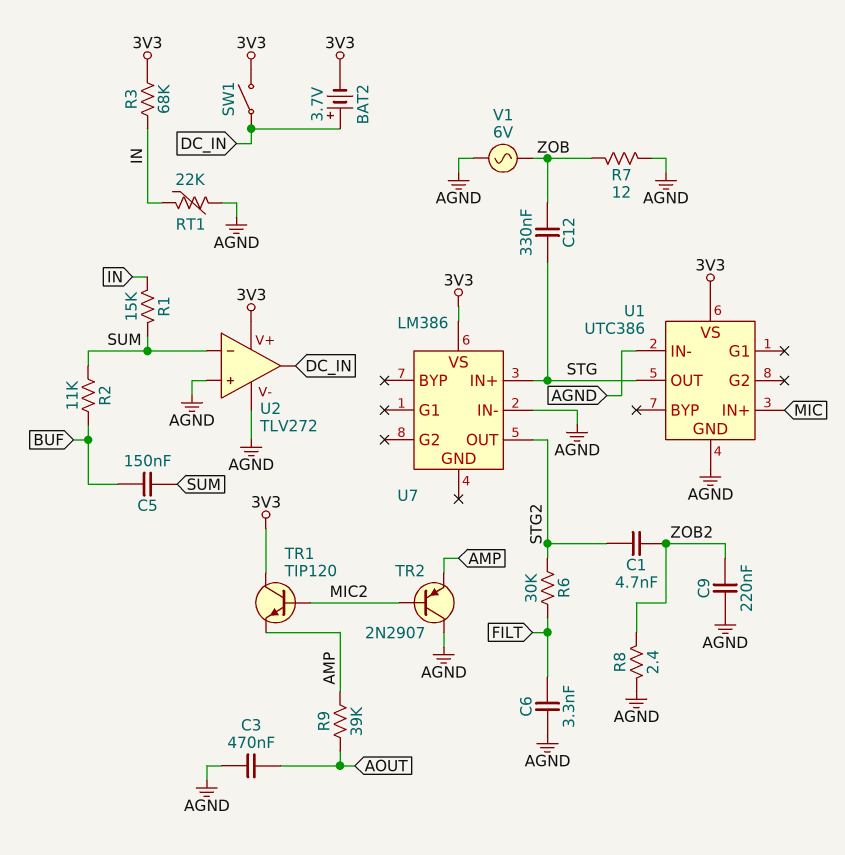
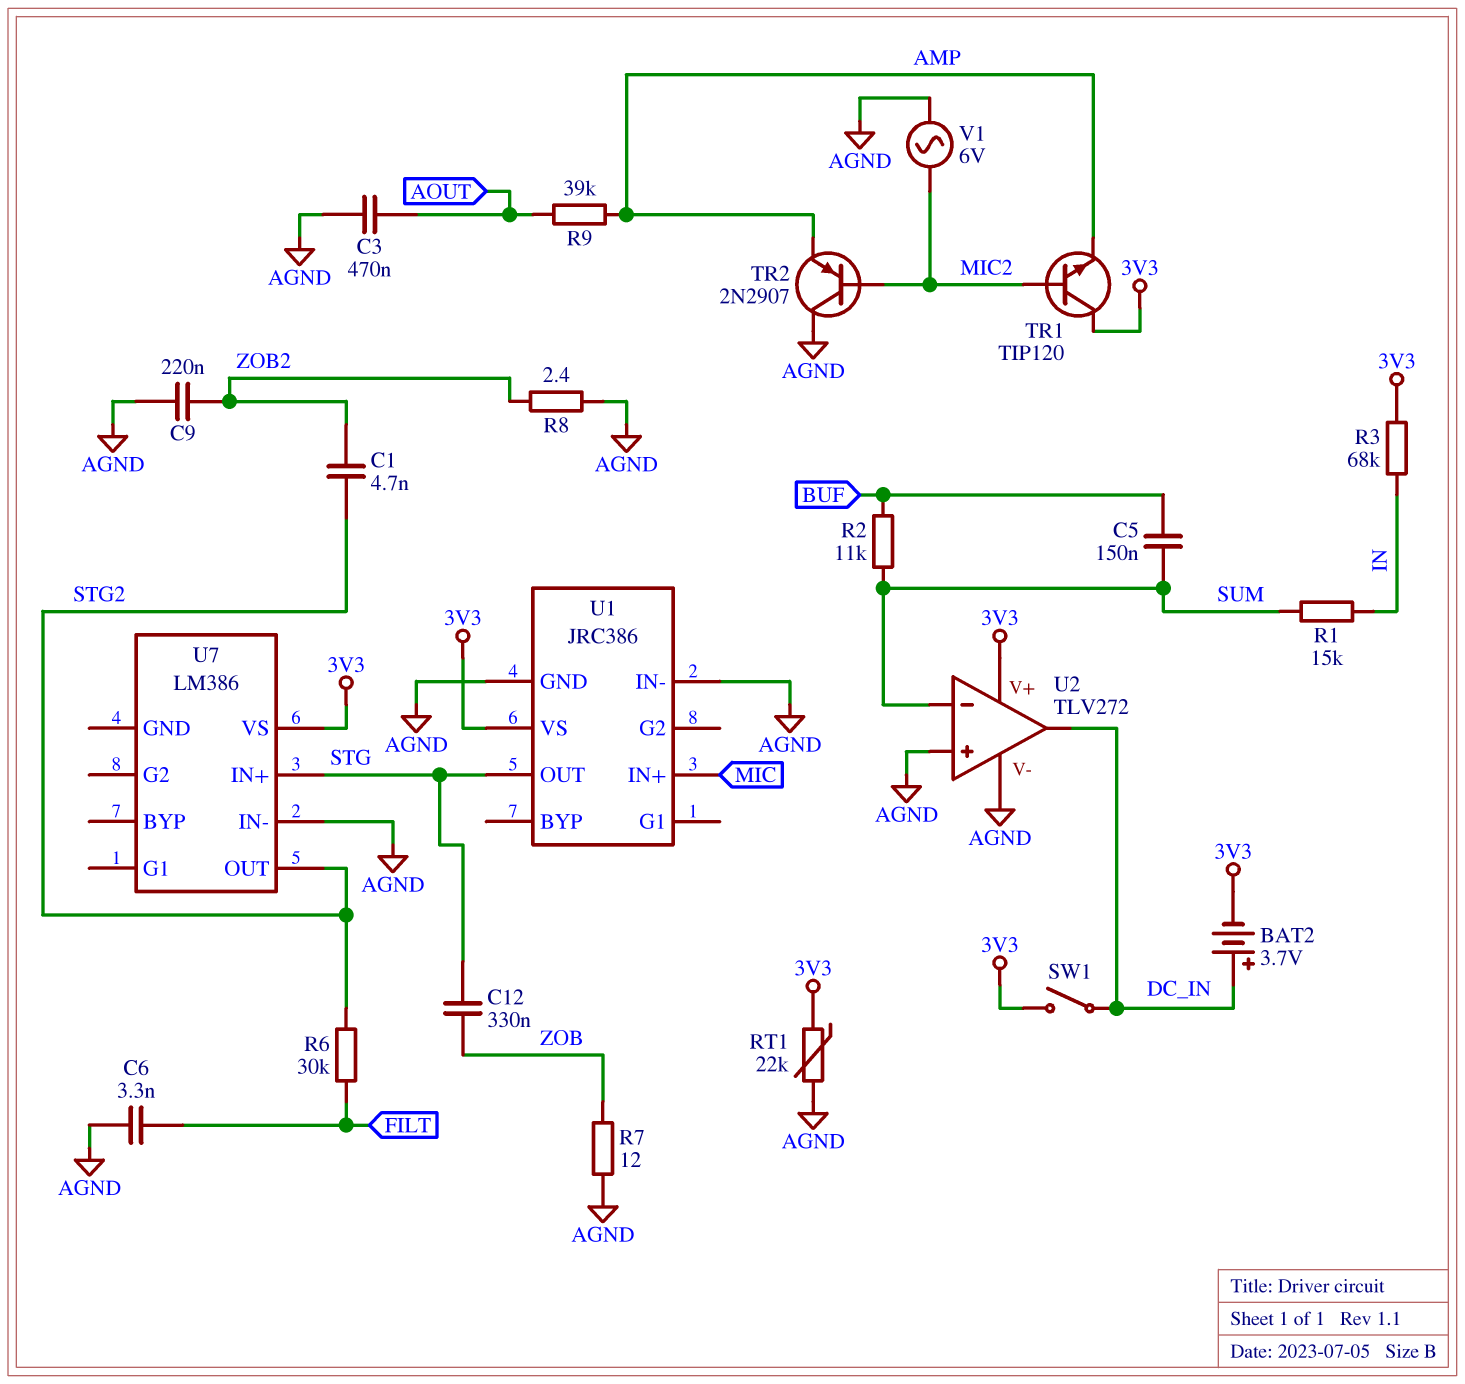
RT1: 22k (AGND, IN) -> 22k (3V3, AGND)
U1: UTC386 -> JRC386
V1: AC 6V (AGND, ZOB) -> AC 6V (AGND, MIC2)

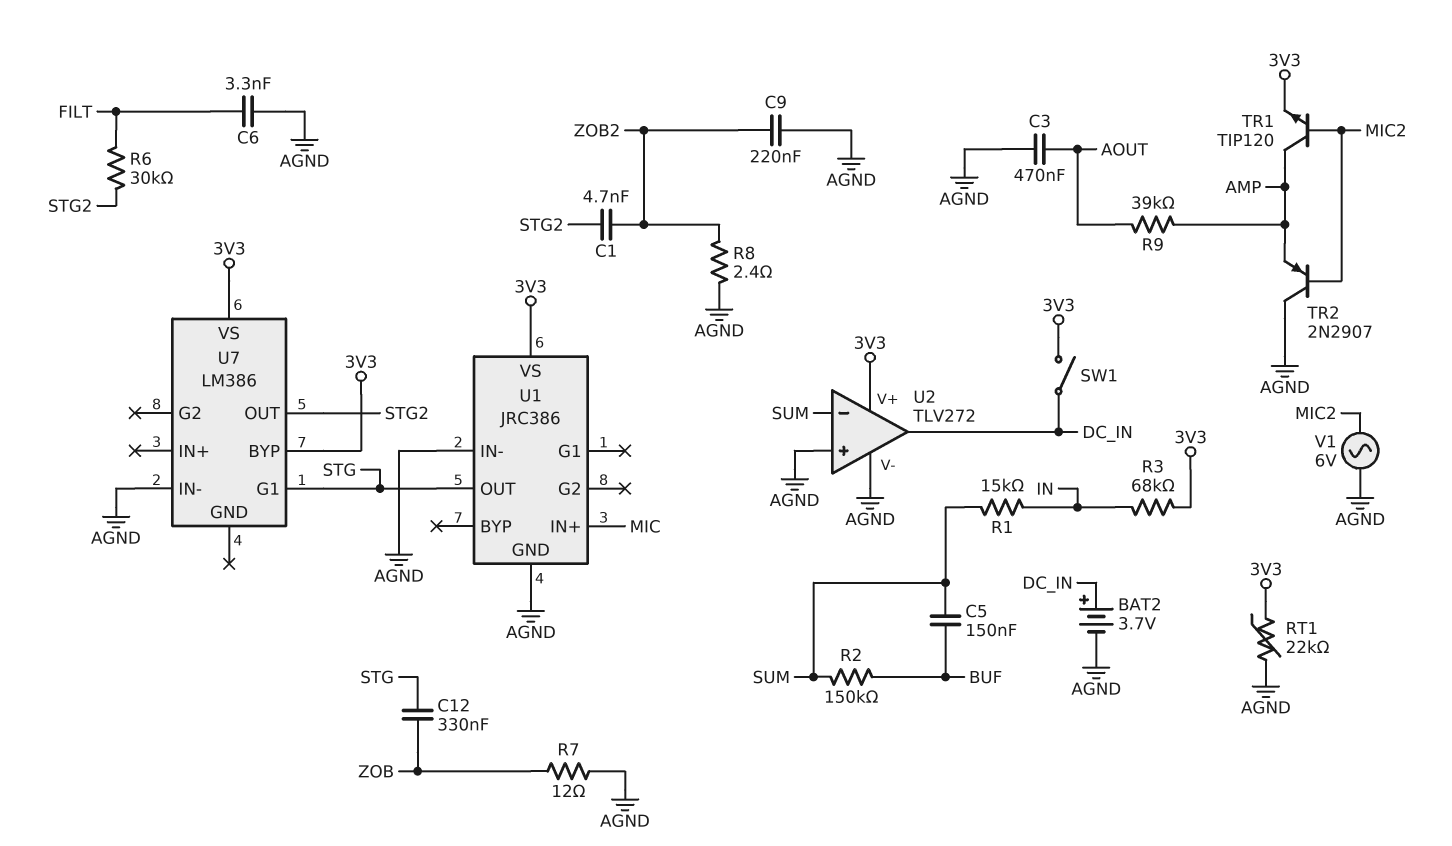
BAT2: 3.7V (plus DC_IN, minus 3V3) -> 3.7V (plus DC_IN, minus AGND)
R2: 11k (BUF, SUM) -> 150k (BUF, SUM)
TR1: NPN TIP120 (B MIC2, C 3V3, E AMP) -> NPN TIP120 (B MIC2, C AMP, E 3V3)
U7 pin BYP: none -> 3V3
U7 pin G1: none -> STG
U7 pin IN+: STG -> none

